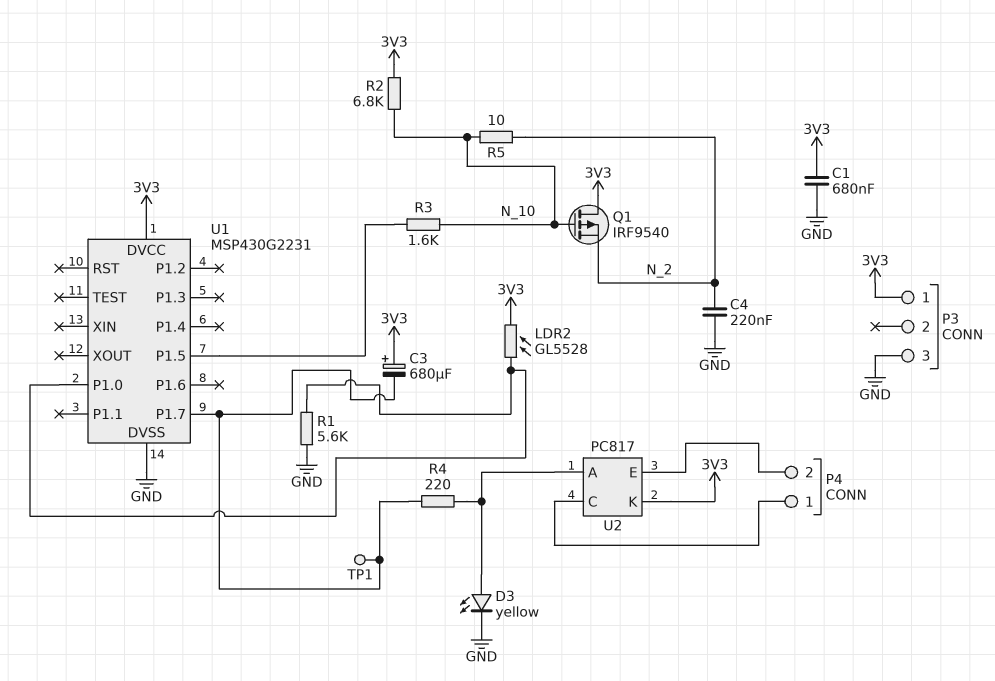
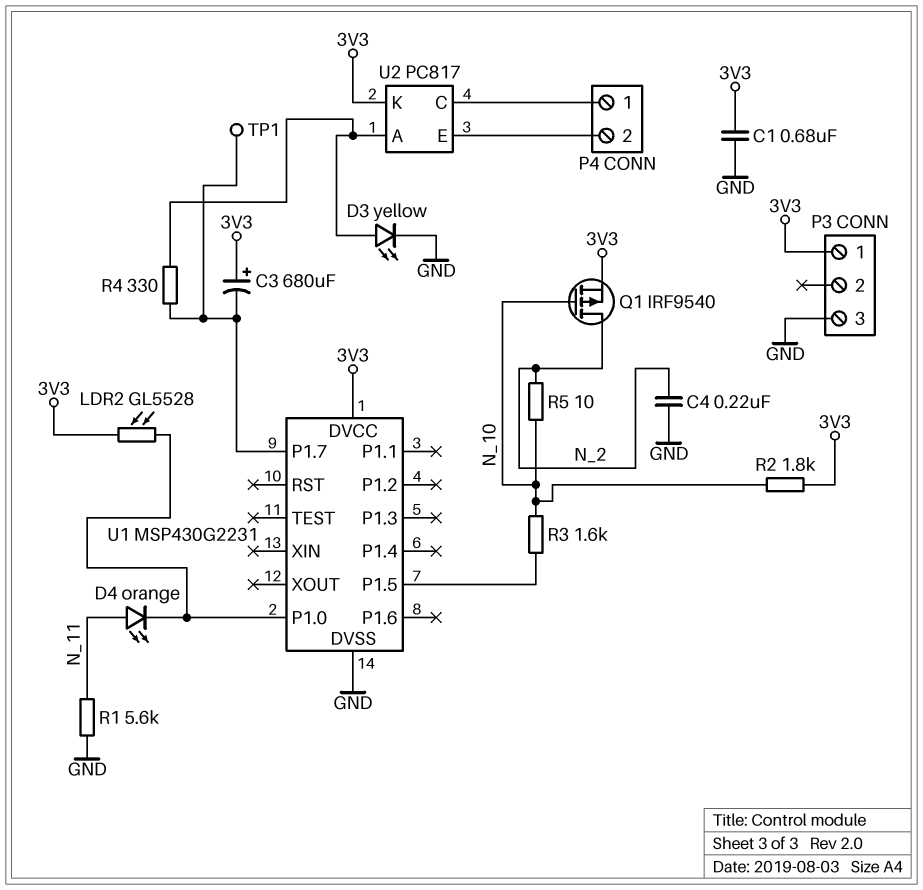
D4: none -> LED orange (A N_11, K U1/P1.0)
Q1: PMOS IRF9540 (G N_10, D 3V3, S N_2) -> PMOS IRF9540 (G N_10, D N_2, S 3V3)
R1: 5.6k (GND, U1/P1.0) -> 5.6k (GND, N_11)
R2: 6.8k (3V3, N_10) -> 1.8k (3V3, N_10)
R4: 220 (U1/P1.7, U2/A) -> 330 (U1/P1.7, U2/A)

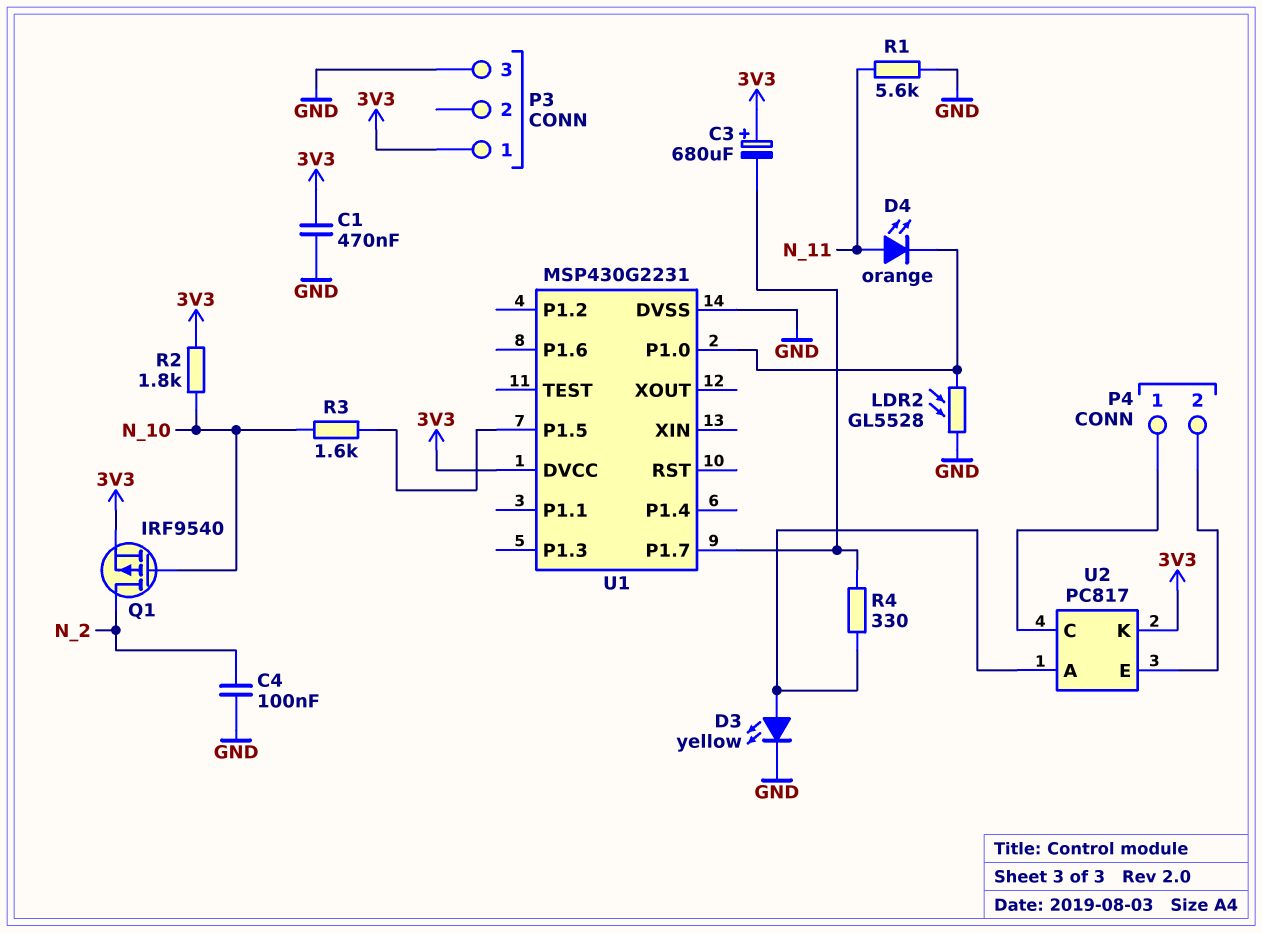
C1: 680nF (3V3, GND) -> 470nF (3V3, GND)
C4: 220nF (GND, N_2) -> 100nF (GND, N_2)
LDR2: GL5528 (3V3, U1/P1.0) -> GL5528 (GND, U1/P1.0)
R5: 10 (N_2, N_10) -> none
TP1: test point (U1/P1.7) -> none

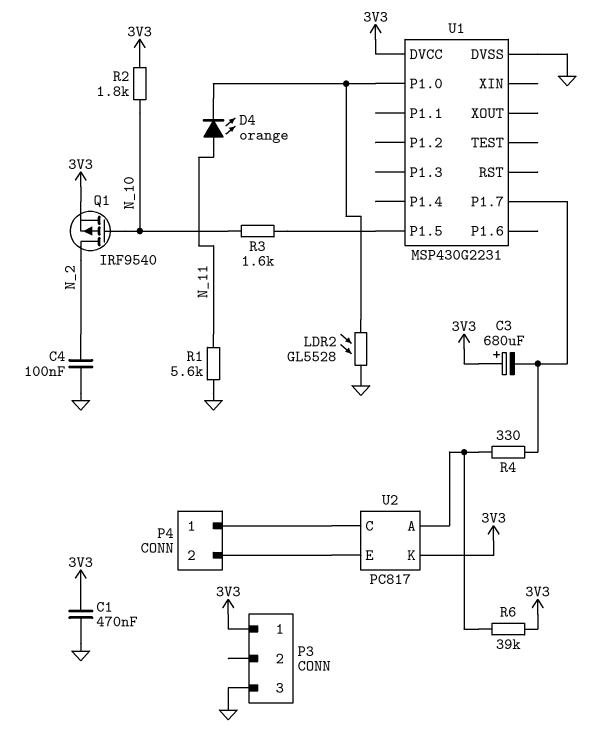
D3: LED yellow (A U2/A, K GND) -> none
R6: none -> 39k (3V3, U2/A)

